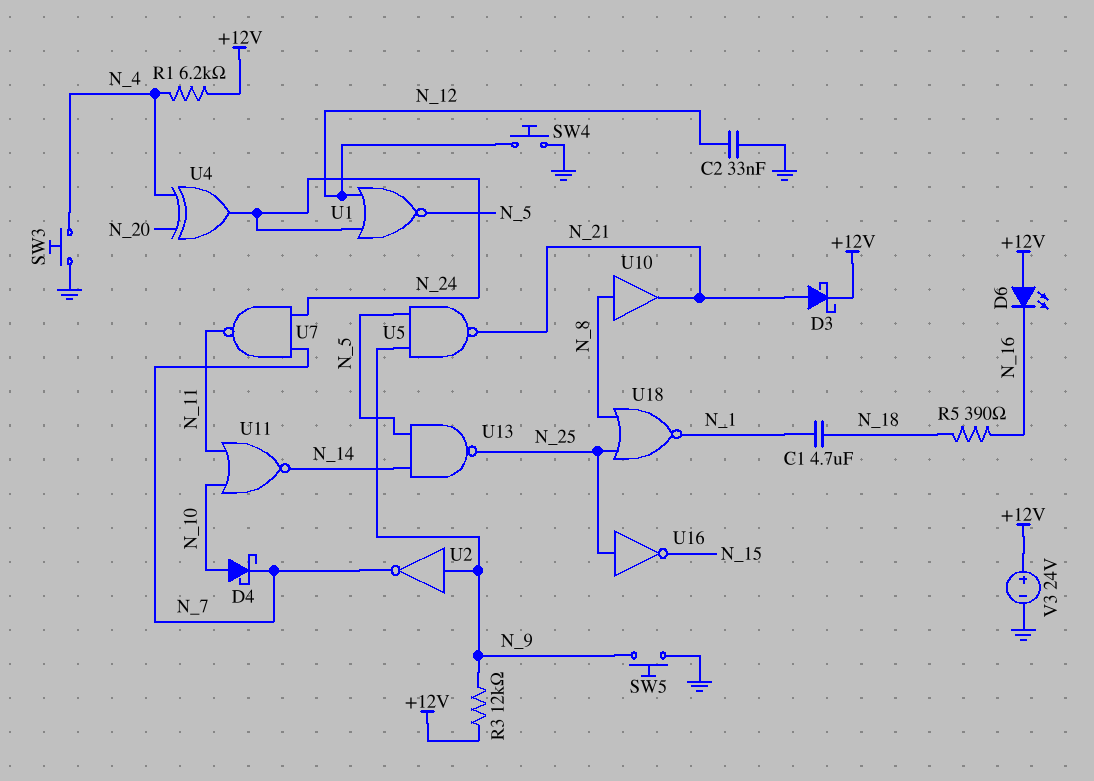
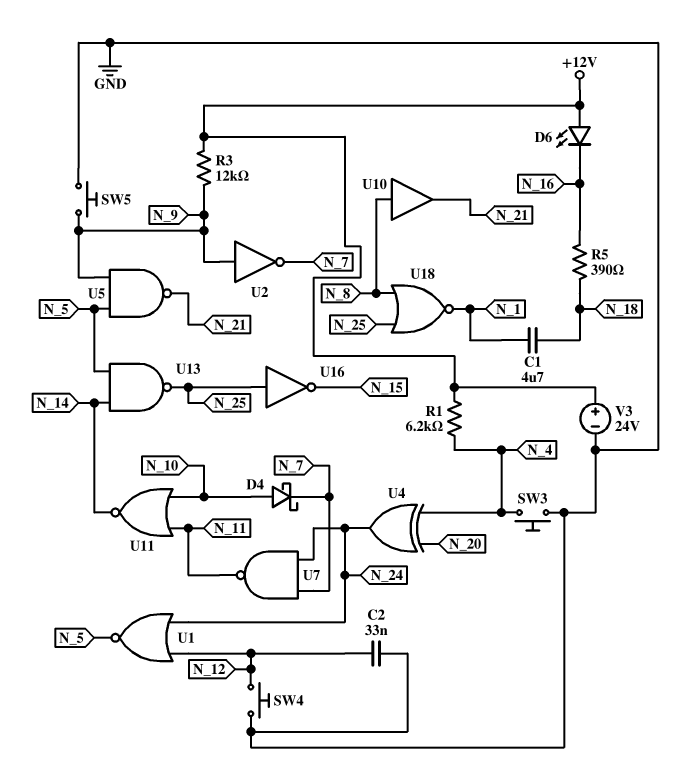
D3: schottky (A N_21, K +12V) -> none

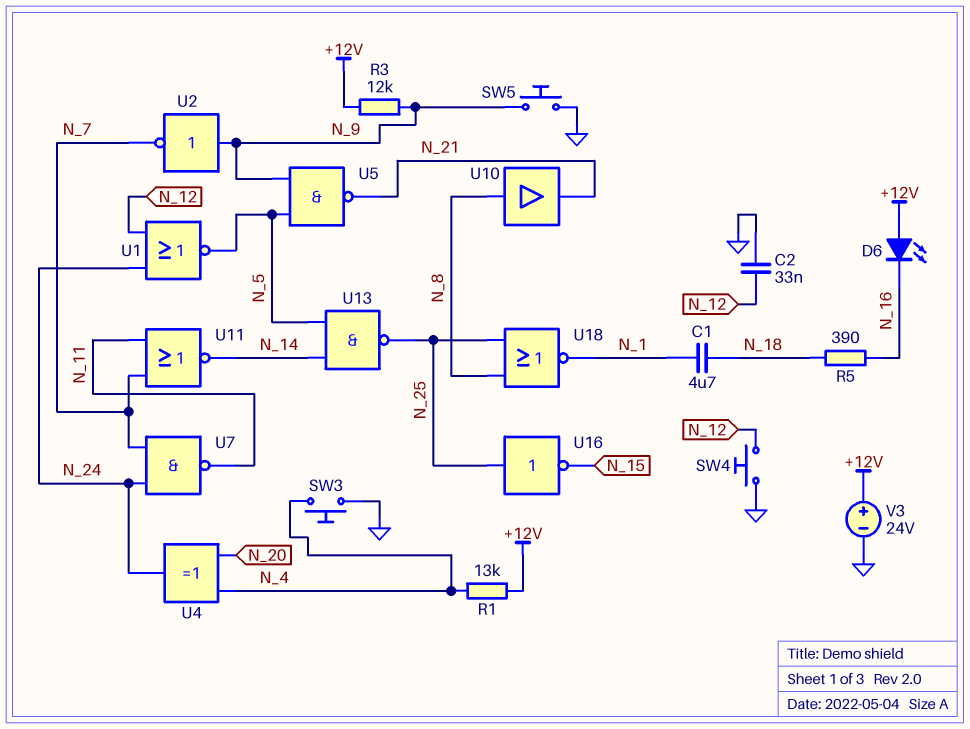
D4: schottky (A N_10, K N_7) -> none
R1: 6.2k (+12V, N_4) -> 13k (+12V, N_4)
U11: NOR (in N_10, in N_11, out N_14) -> NOR (in N_7, in N_11, out N_14)

